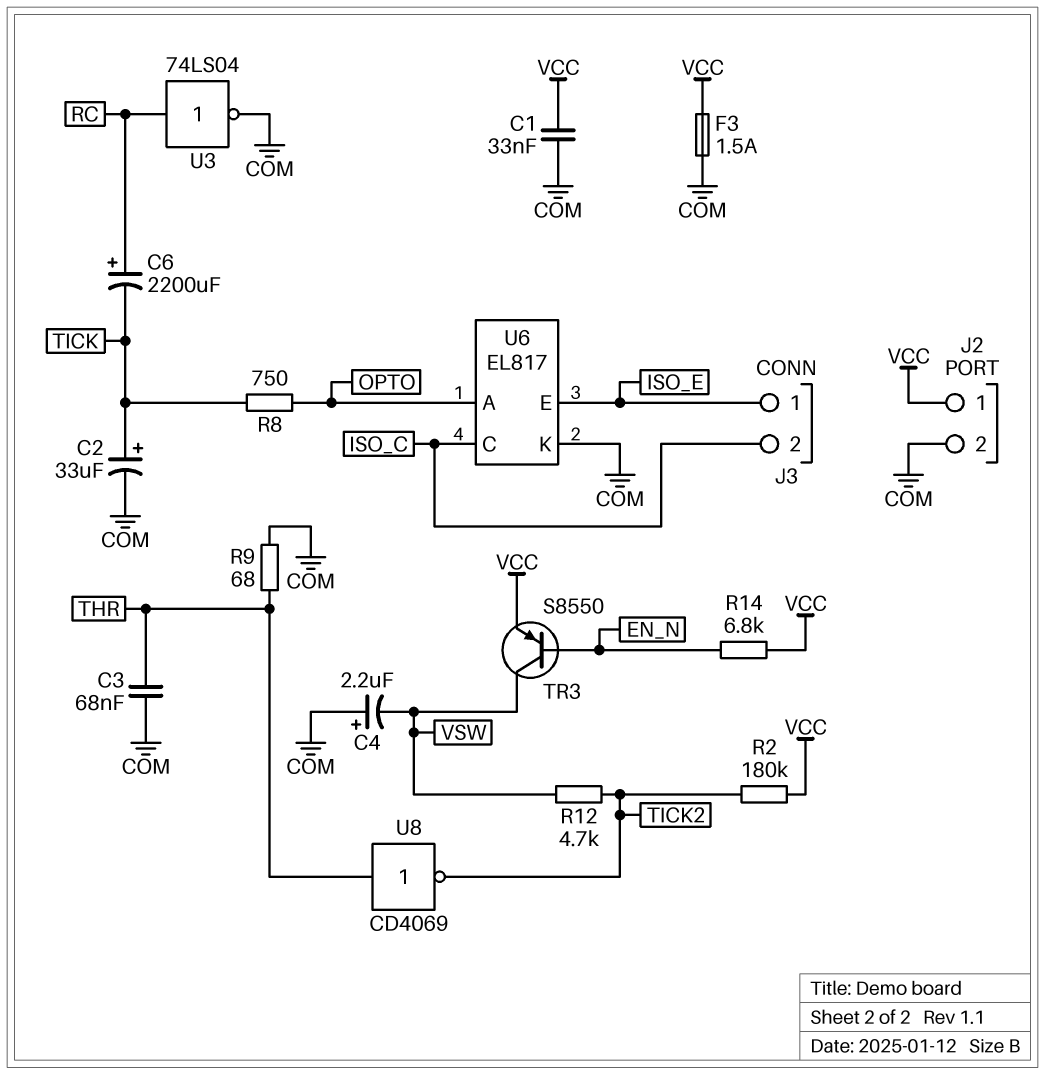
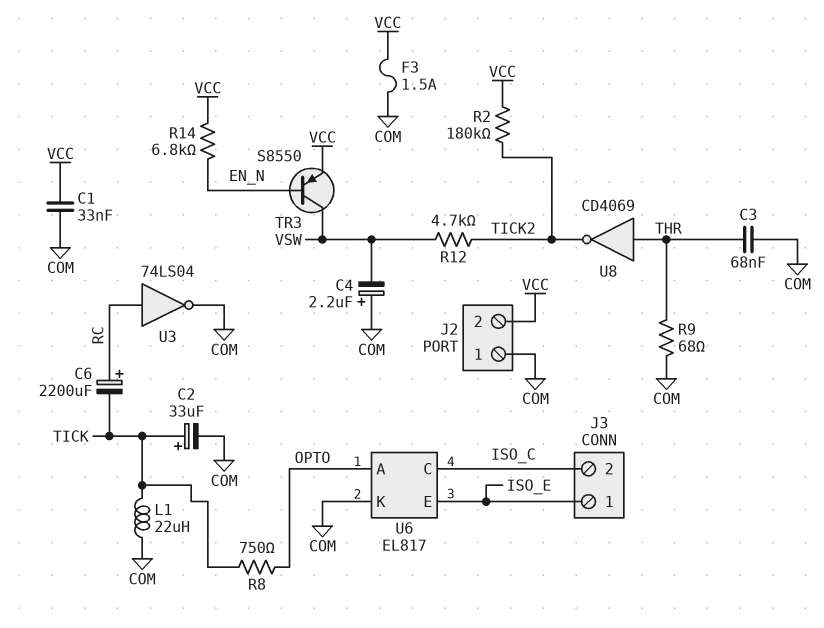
J2 pin 1: VCC -> COM
J2 pin 2: COM -> VCC
L1: none -> 22uH (COM, TICK)

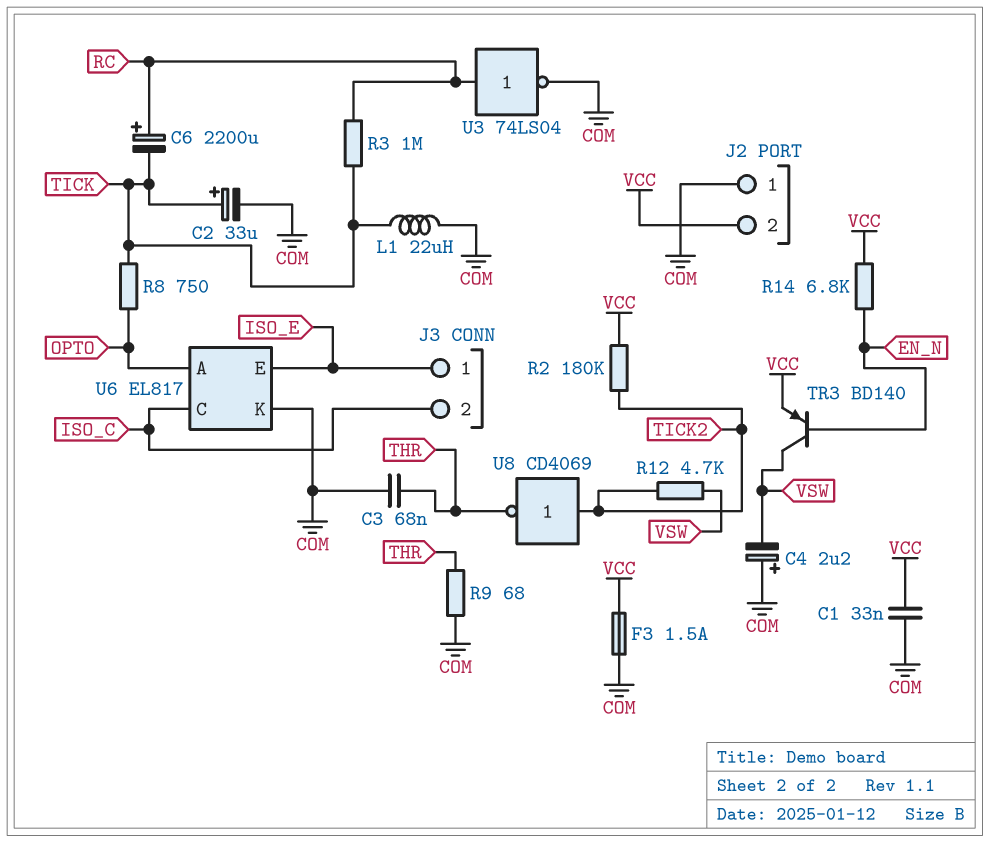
R3: none -> 1M (RC, TICK)
TR3: PNP S8550 (B EN_N, C VSW, E VCC) -> PNP BD140 (B EN_N, C VSW, E VCC)
U8: NOT CD4069 (in THR, out TICK2) -> NOT CD4069 (in TICK2, out THR)

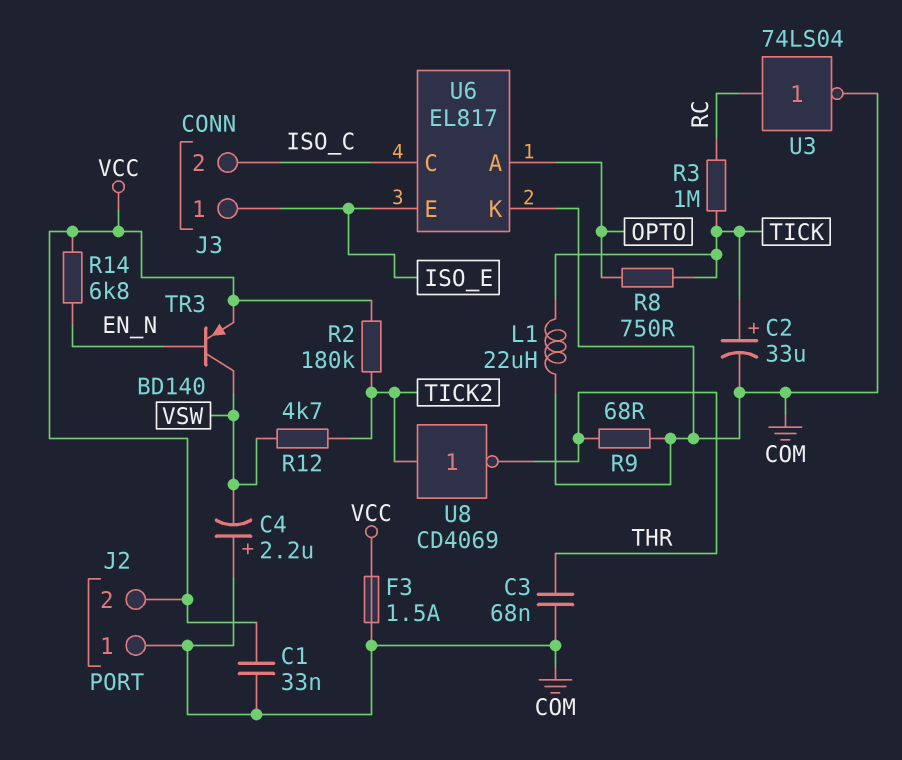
C6: 2200uF (plus RC, minus TICK) -> none

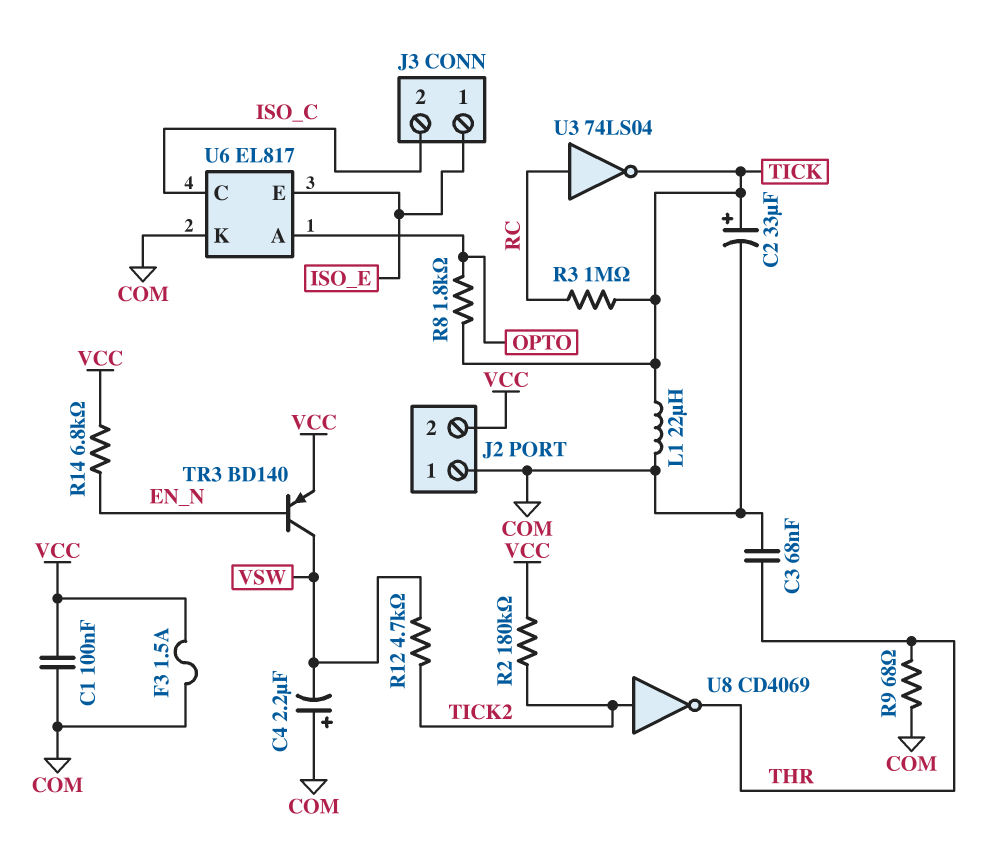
C1: 33nF (COM, VCC) -> 100nF (COM, VCC)
R8: 750 (OPTO, TICK) -> 1.8k (OPTO, TICK)
U3: NOT 74LS04 (in RC, out COM) -> NOT 74LS04 (in RC, out TICK)

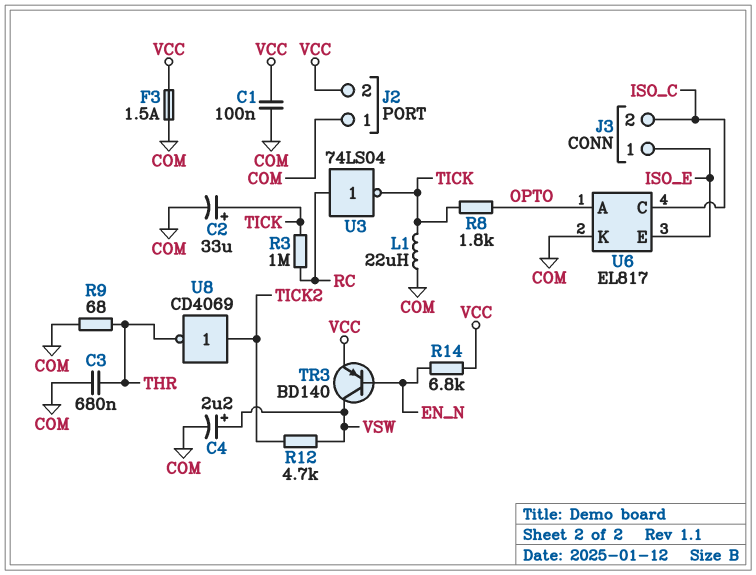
C3: 68nF (COM, THR) -> 680nF (COM, THR)
C4: 2.2uF (plus COM, minus VSW) -> 2.2uF (plus VSW, minus COM)
R2: 180k (TICK2, VCC) -> none

